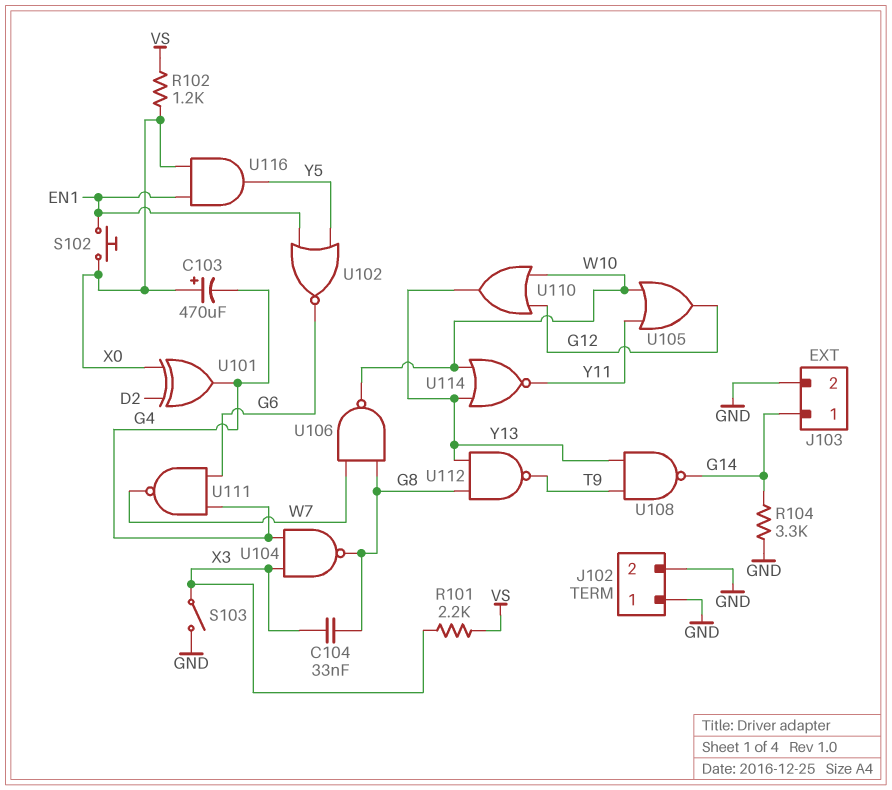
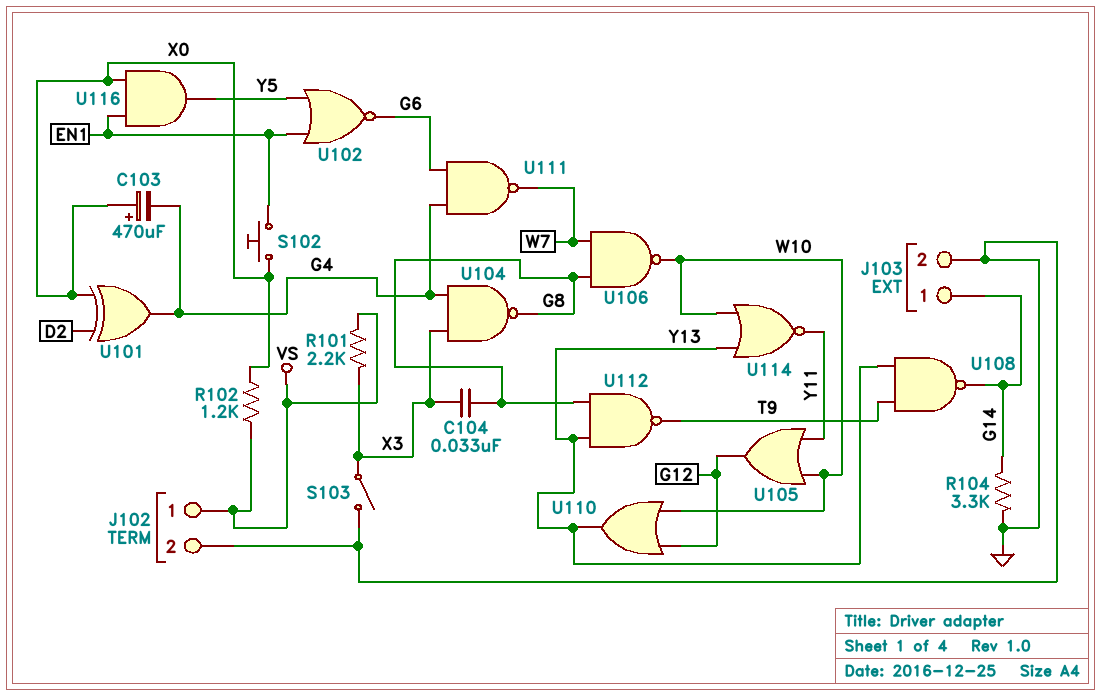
J102 pin 1: GND -> VS

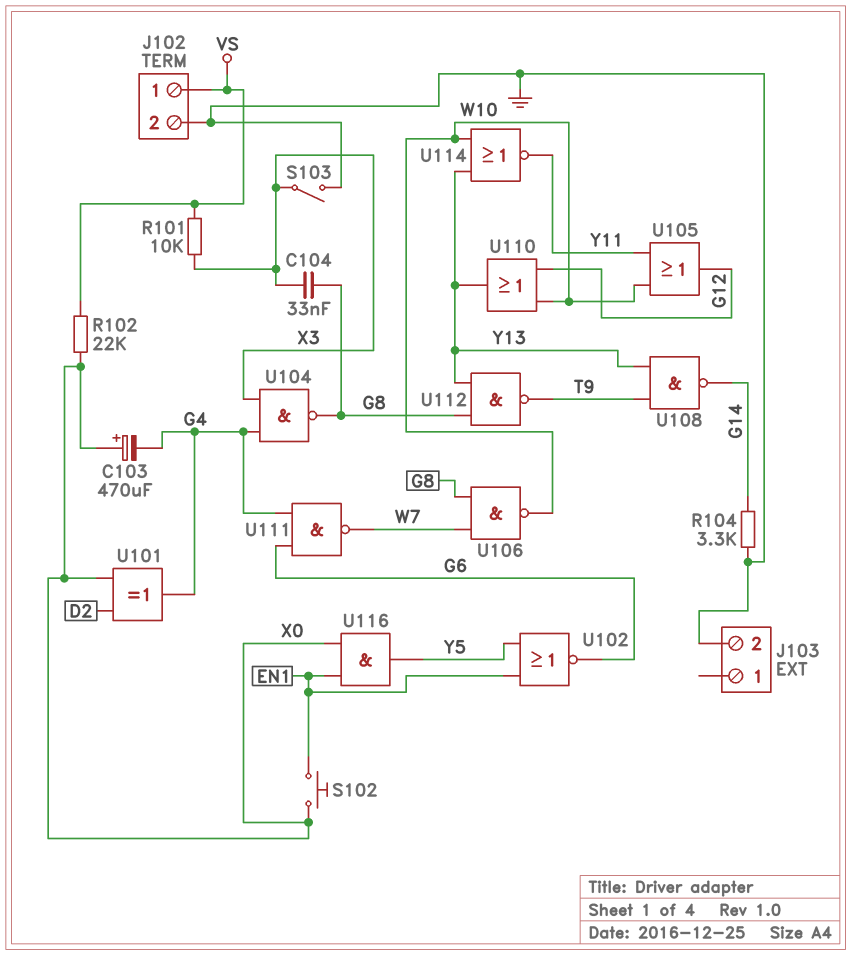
J103 pin 1: G14 -> none
R101: 2.2k (VS, X3) -> 10k (VS, X3)
R102: 1.2k (VS, X0) -> 22k (VS, X0)

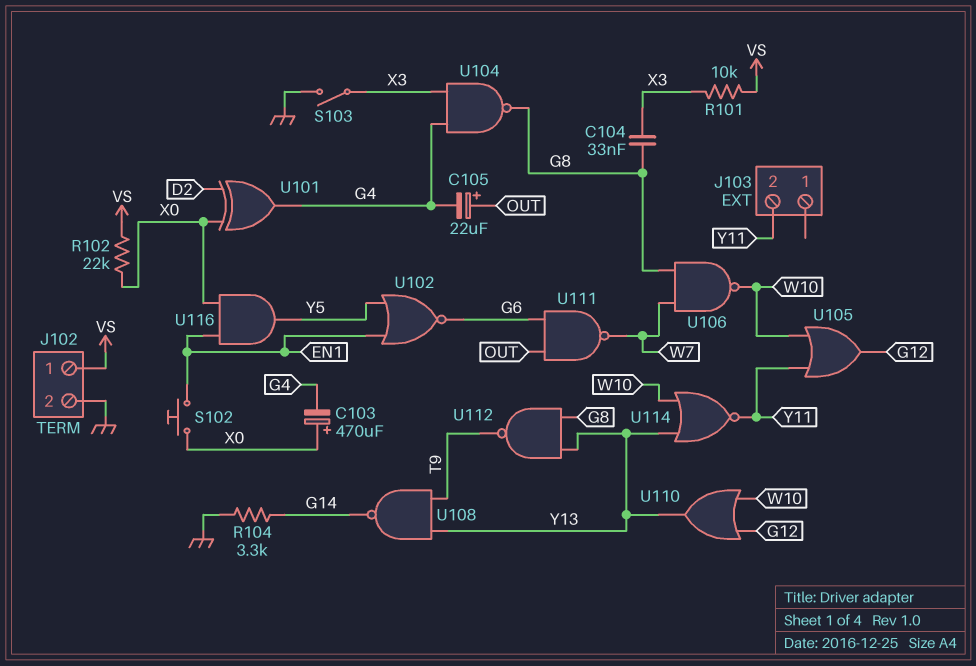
C105: none -> 22uF (plus OUT, minus G4)
J103 pin 2: GND -> Y11
U111: NAND (in G4, in G6, out W7) -> NAND (in G6, in OUT, out W7)

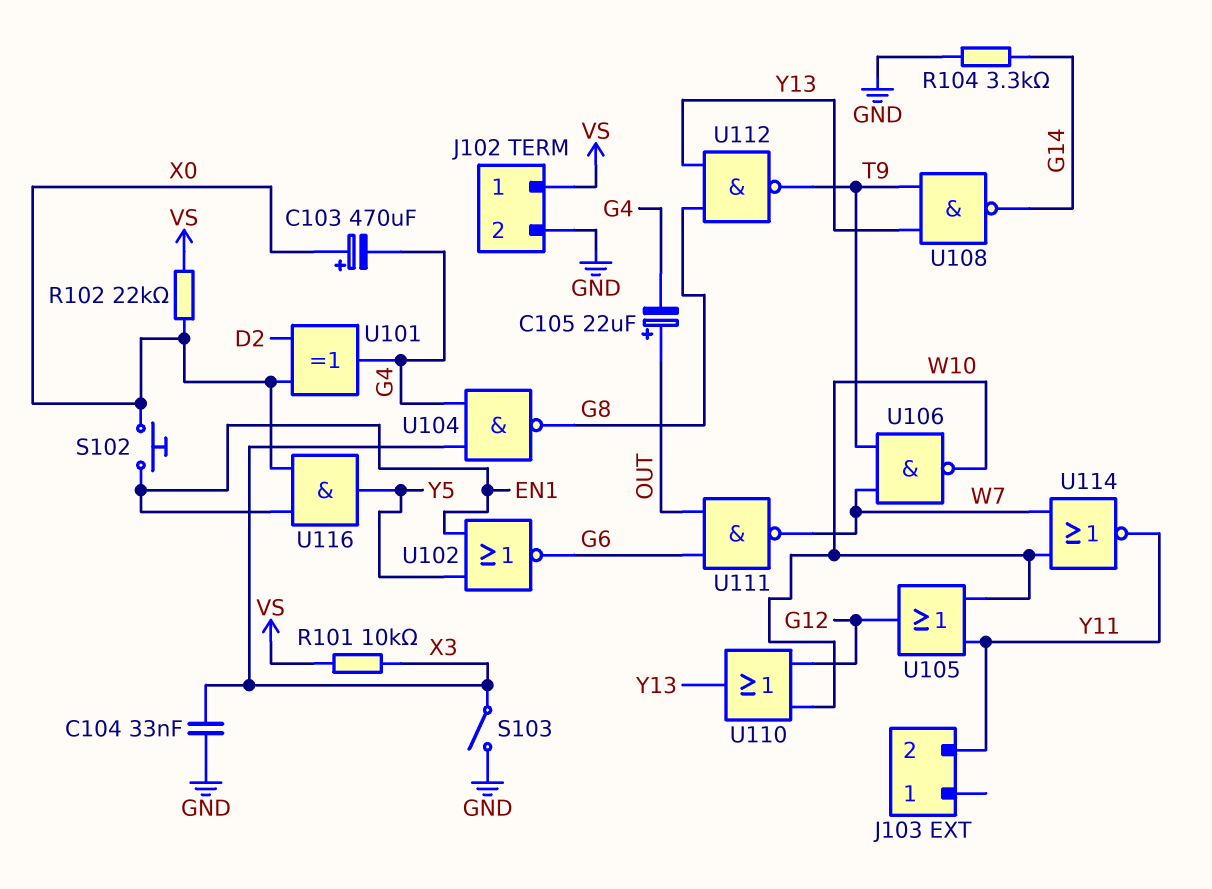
C104: 33nF (G8, X3) -> 33nF (GND, X3)
U106: NAND (in G8, in W7, out W10) -> NAND (in T9, in W7, out W10)
U114: NOR (in W10, in Y13, out Y11) -> NOR (in W7, in W10, out Y11)

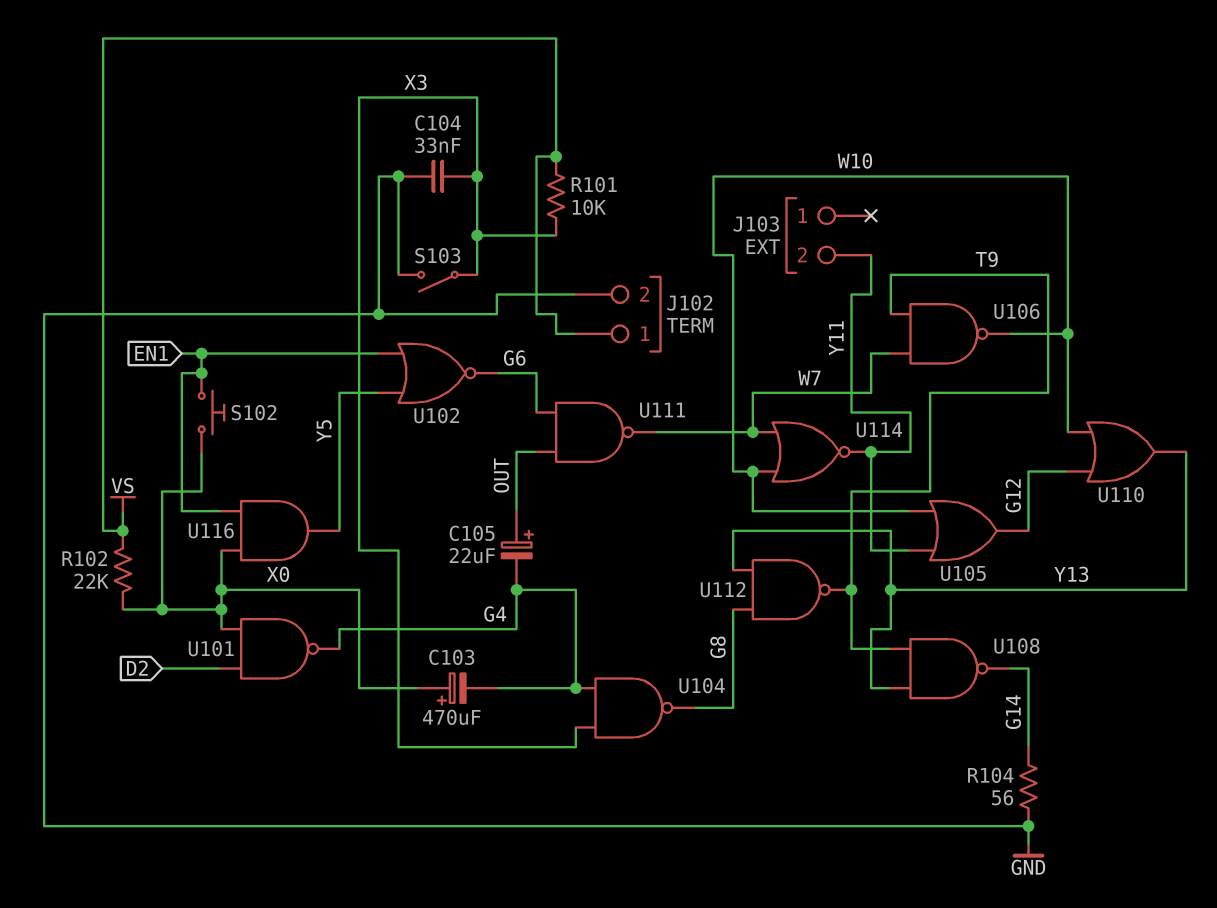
R104: 3.3k (G14, GND) -> 56 (G14, GND)
U101: XOR (in D2, in X0, out G4) -> NAND (in D2, in X0, out G4)

